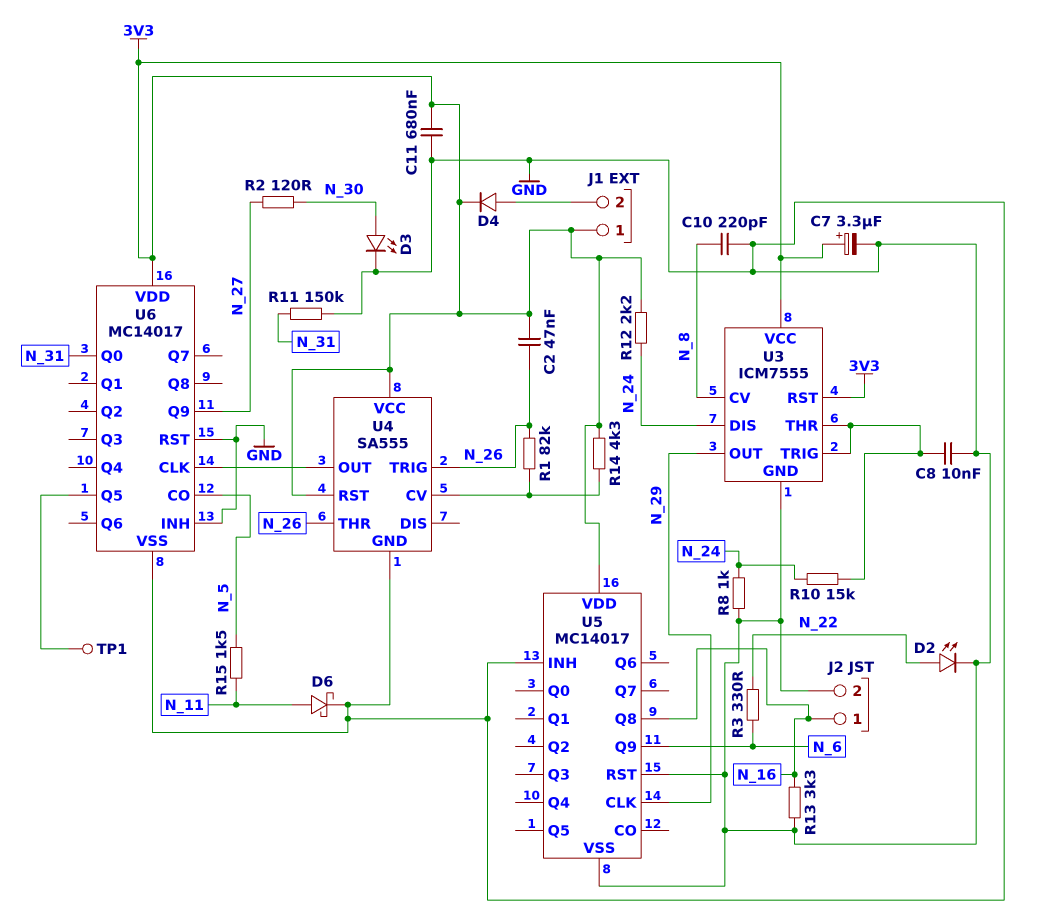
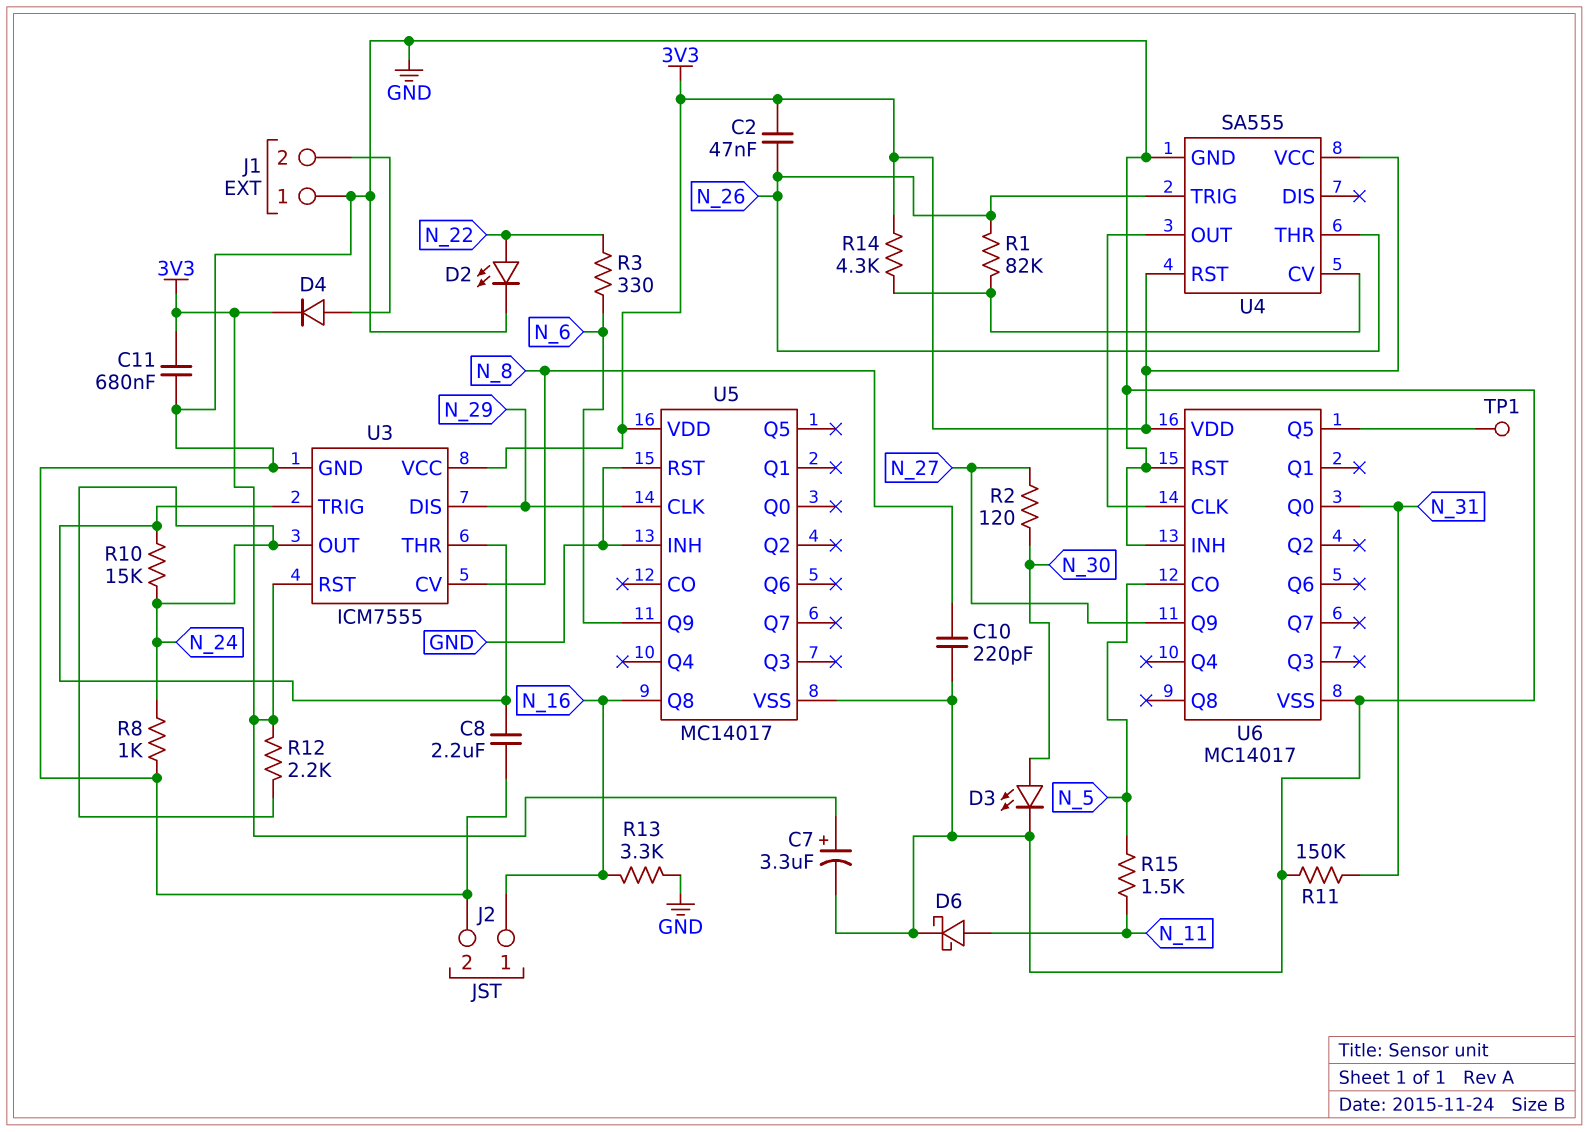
C8: 10nF (GND, U3/THR) -> 2.2uF (GND, U3/THR)
J1 pin 1: 3V3 -> GND
U3 pin DIS: N_24 -> N_29
U3 pin OUT: N_29 -> N_24

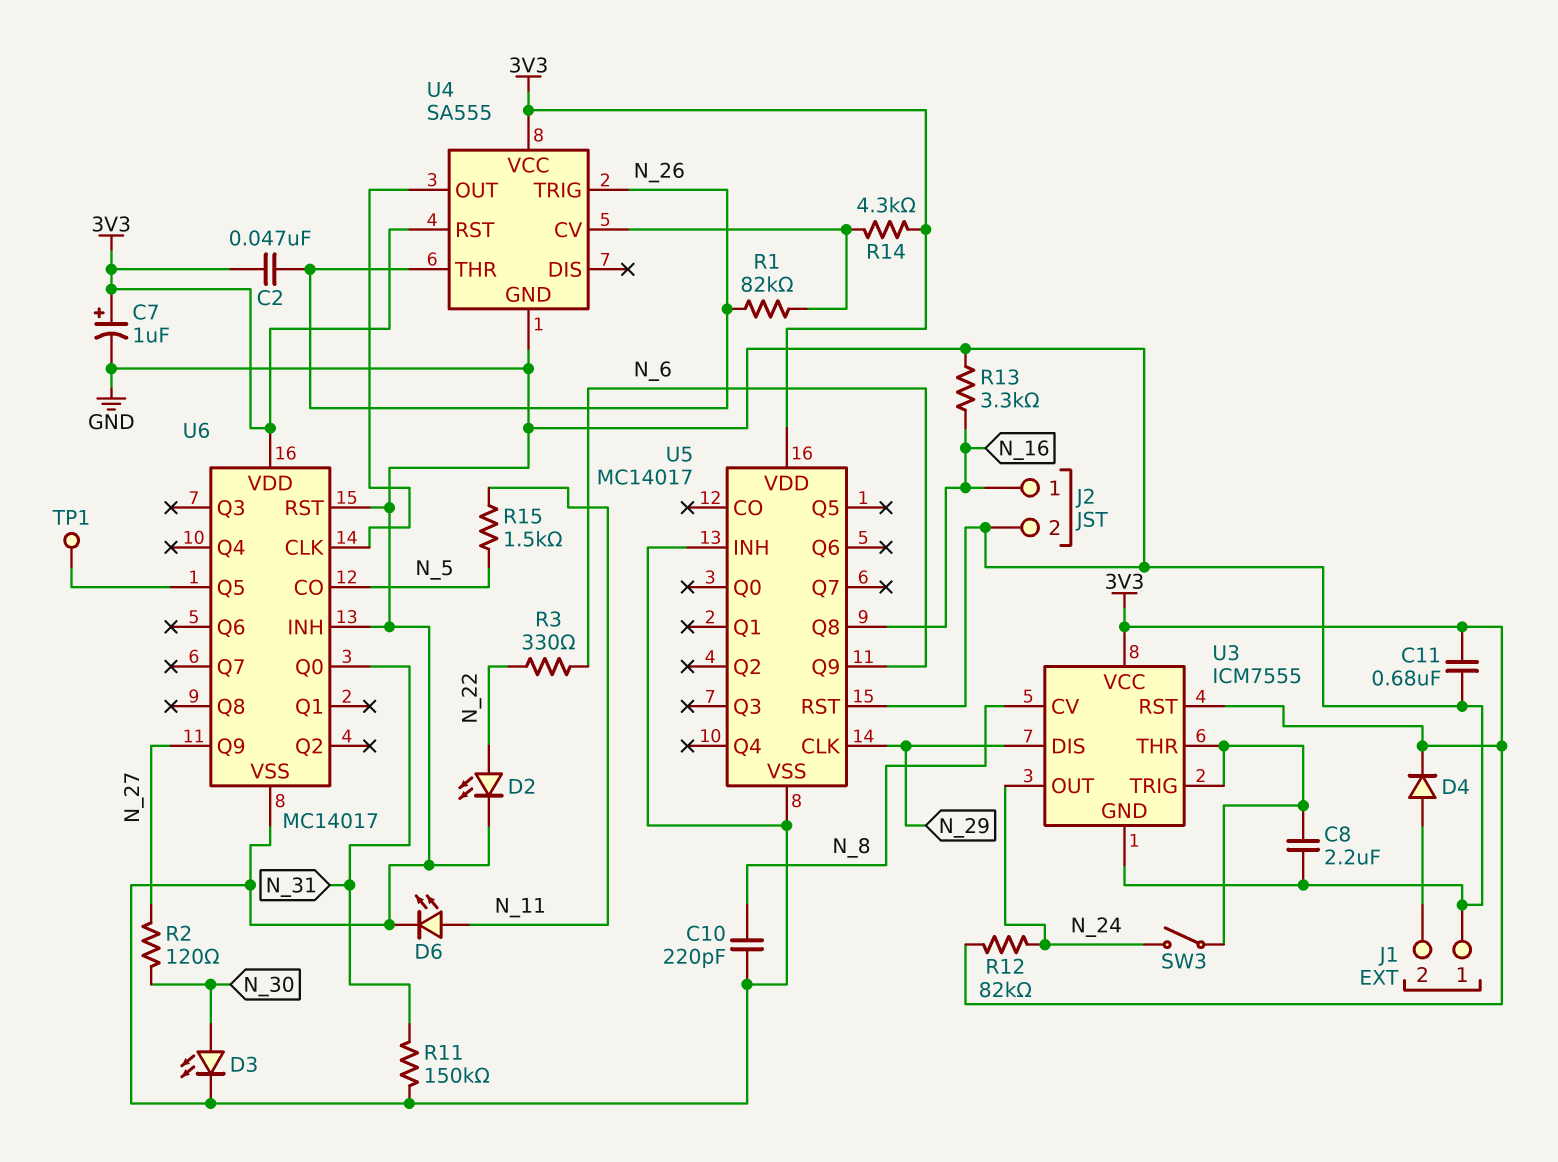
C7: 3.3uF (plus 3V3, minus GND) -> 1uF (plus 3V3, minus GND)
D6: schottky (A N_11, K GND) -> LED (A N_11, K GND)
R8: 1k (GND, N_24) -> none
R10: 15k (N_24, U3/THR) -> none
R12: 2.2k (3V3, N_24) -> 82k (3V3, N_24)
SW3: none -> switch (N_24, U3/THR)

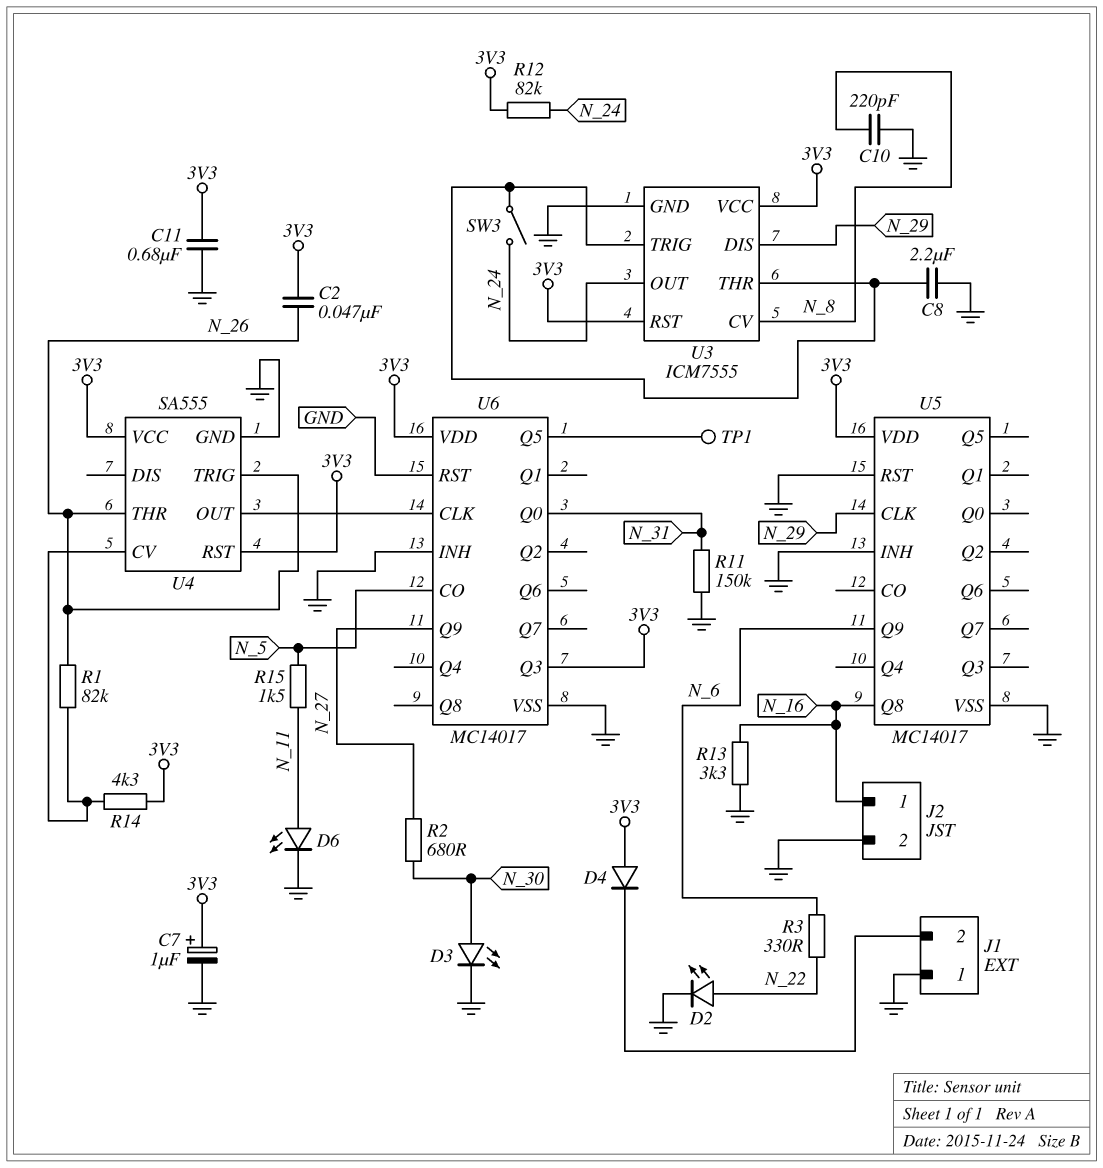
D4: diode (A J1/2, K 3V3) -> diode (A 3V3, K J1/2)
R2: 120 (N_27, N_30) -> 680 (N_27, N_30)
U6 pin Q3: none -> 3V3

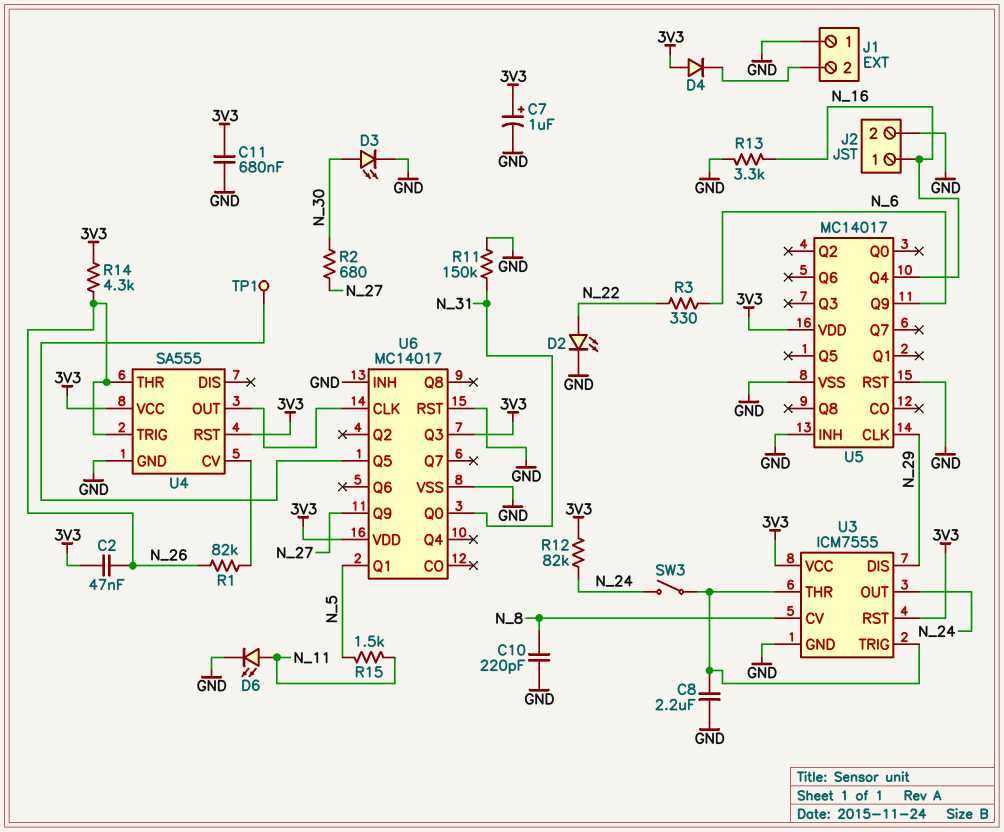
R14: 4.3k (3V3, U4/CV) -> 4.3k (3V3, N_26)
U5 pin Q4: none -> N_16
U5 pin Q8: N_16 -> none
U6 pin CO: N_5 -> none
U6 pin Q1: none -> N_5

